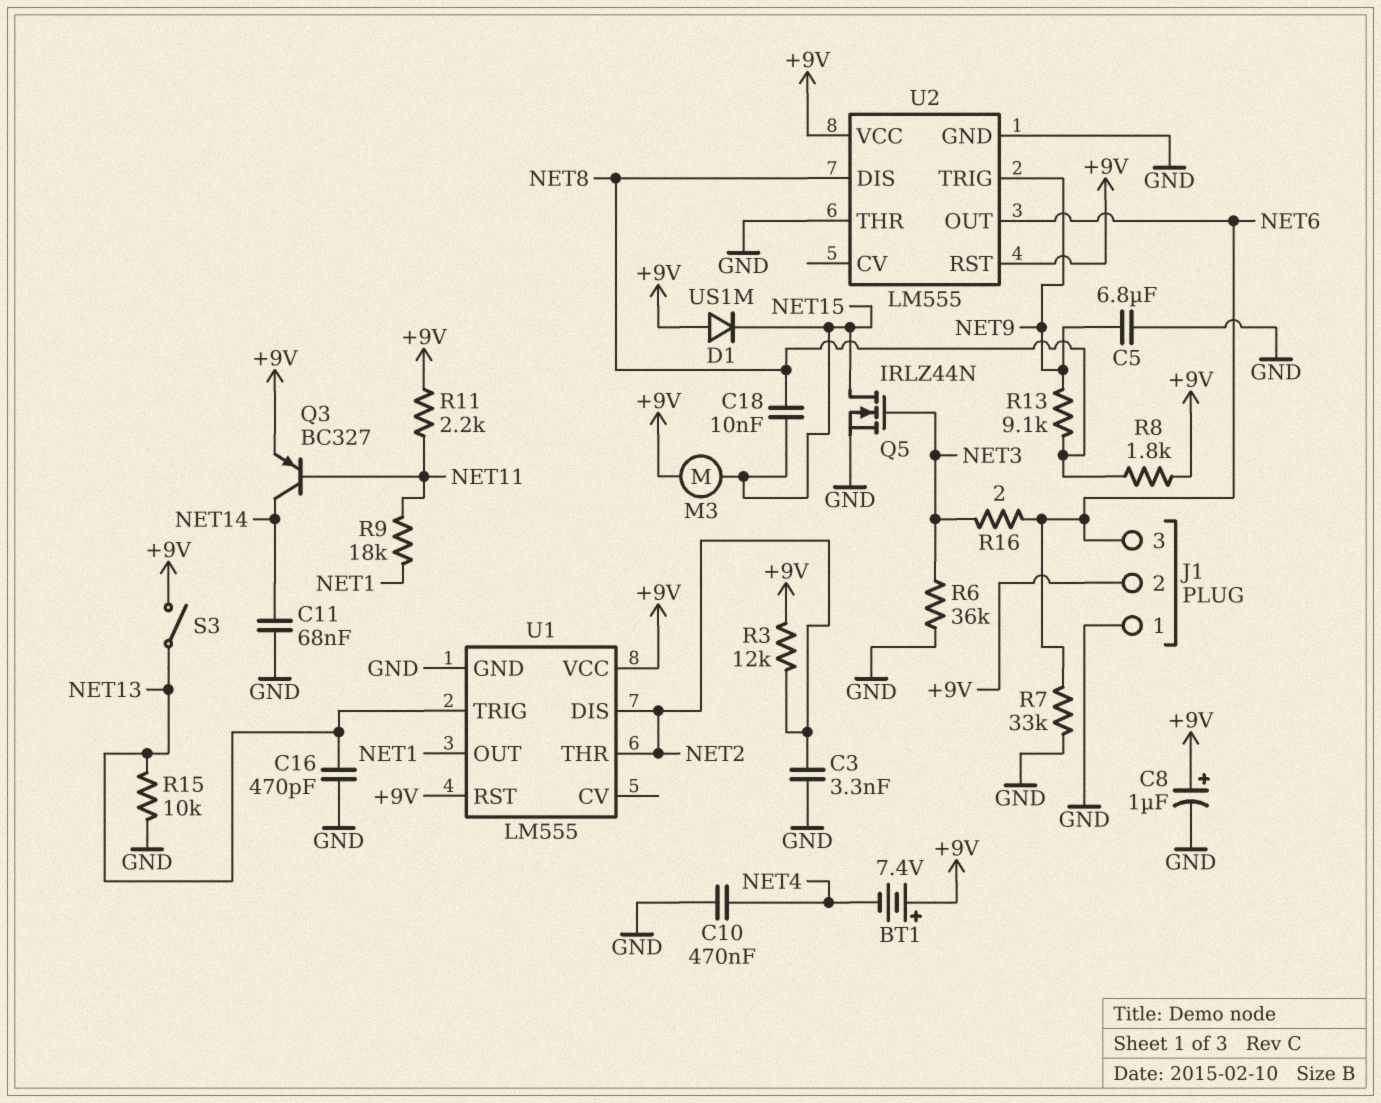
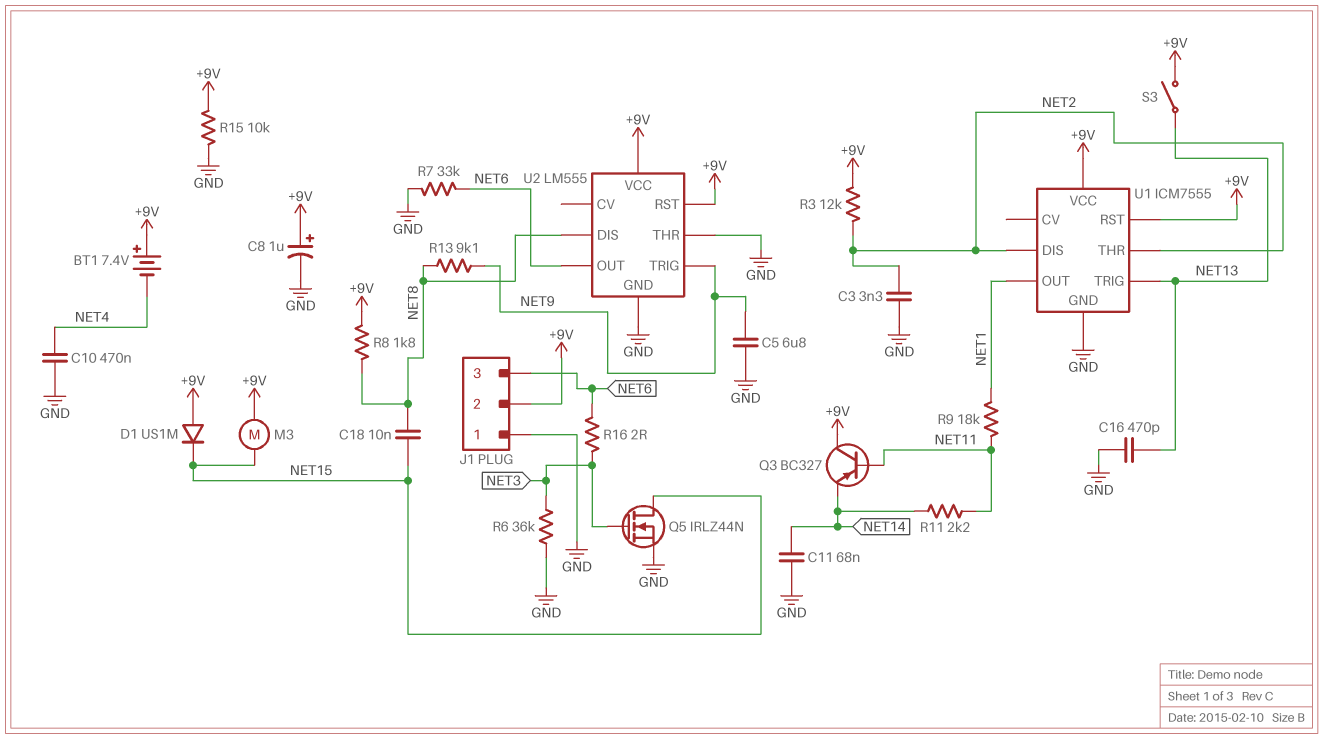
Q3: PNP BC327 (B NET11, C NET14, E +9V) -> PNP BC327 (B NET11, C +9V, E NET14)
R11: 2.2k (+9V, NET11) -> 2.2k (NET11, NET14)
R15: 10k (GND, NET13) -> 10k (+9V, GND)
U1: LM555 -> ICM7555

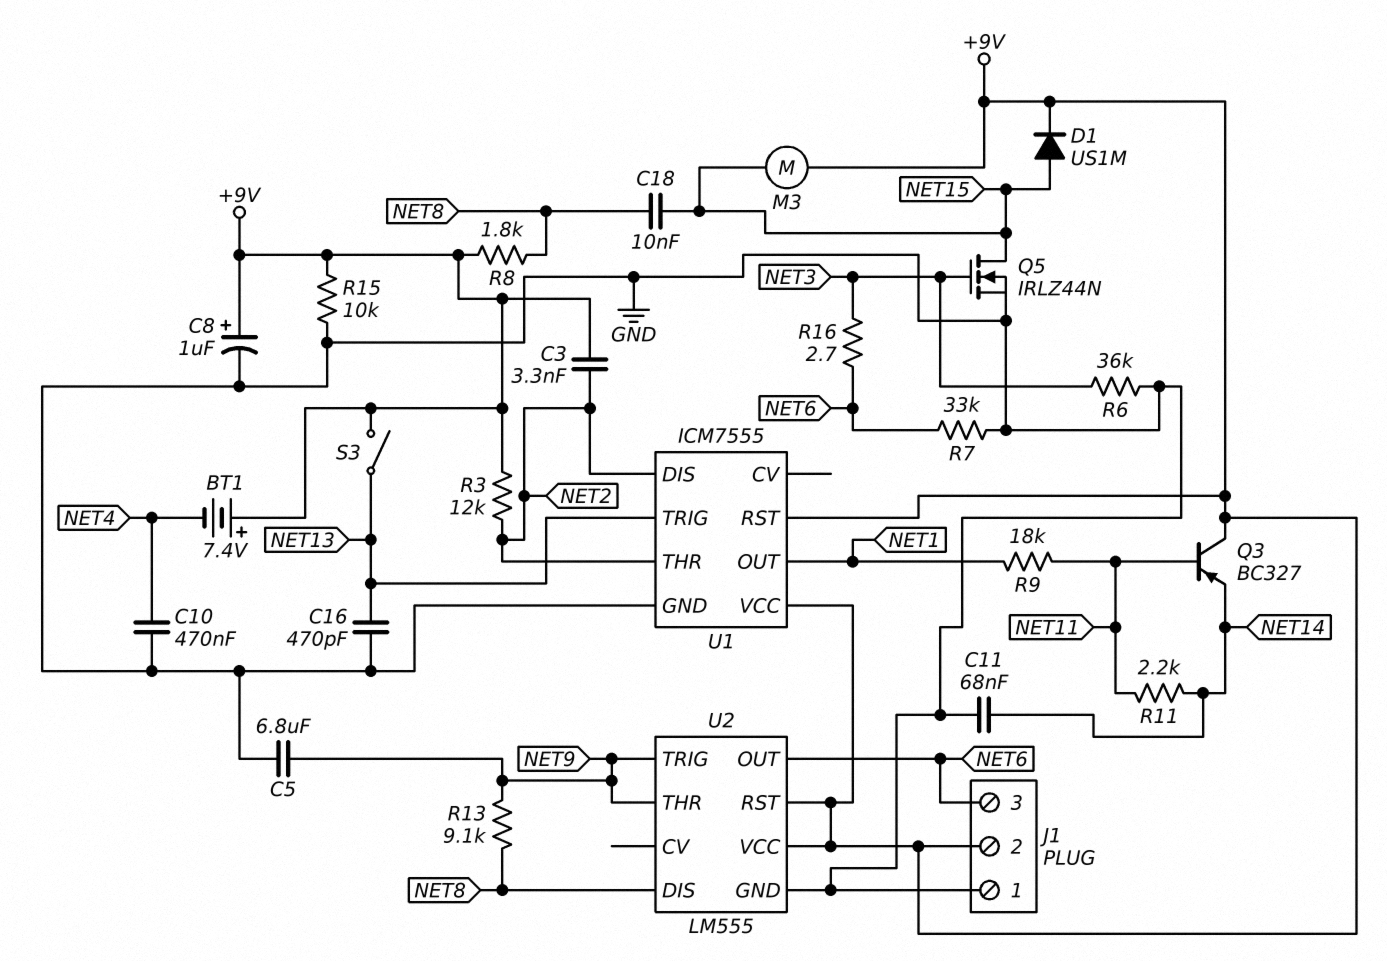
C3: 3.3nF (GND, NET2) -> 3.3nF (+9V, NET2)
D1: diode US1M (A +9V, K NET15) -> diode US1M (A NET15, K +9V)
R16: 2 (NET3, NET6) -> 2.7 (NET3, NET6)
U2 pin THR: GND -> NET9

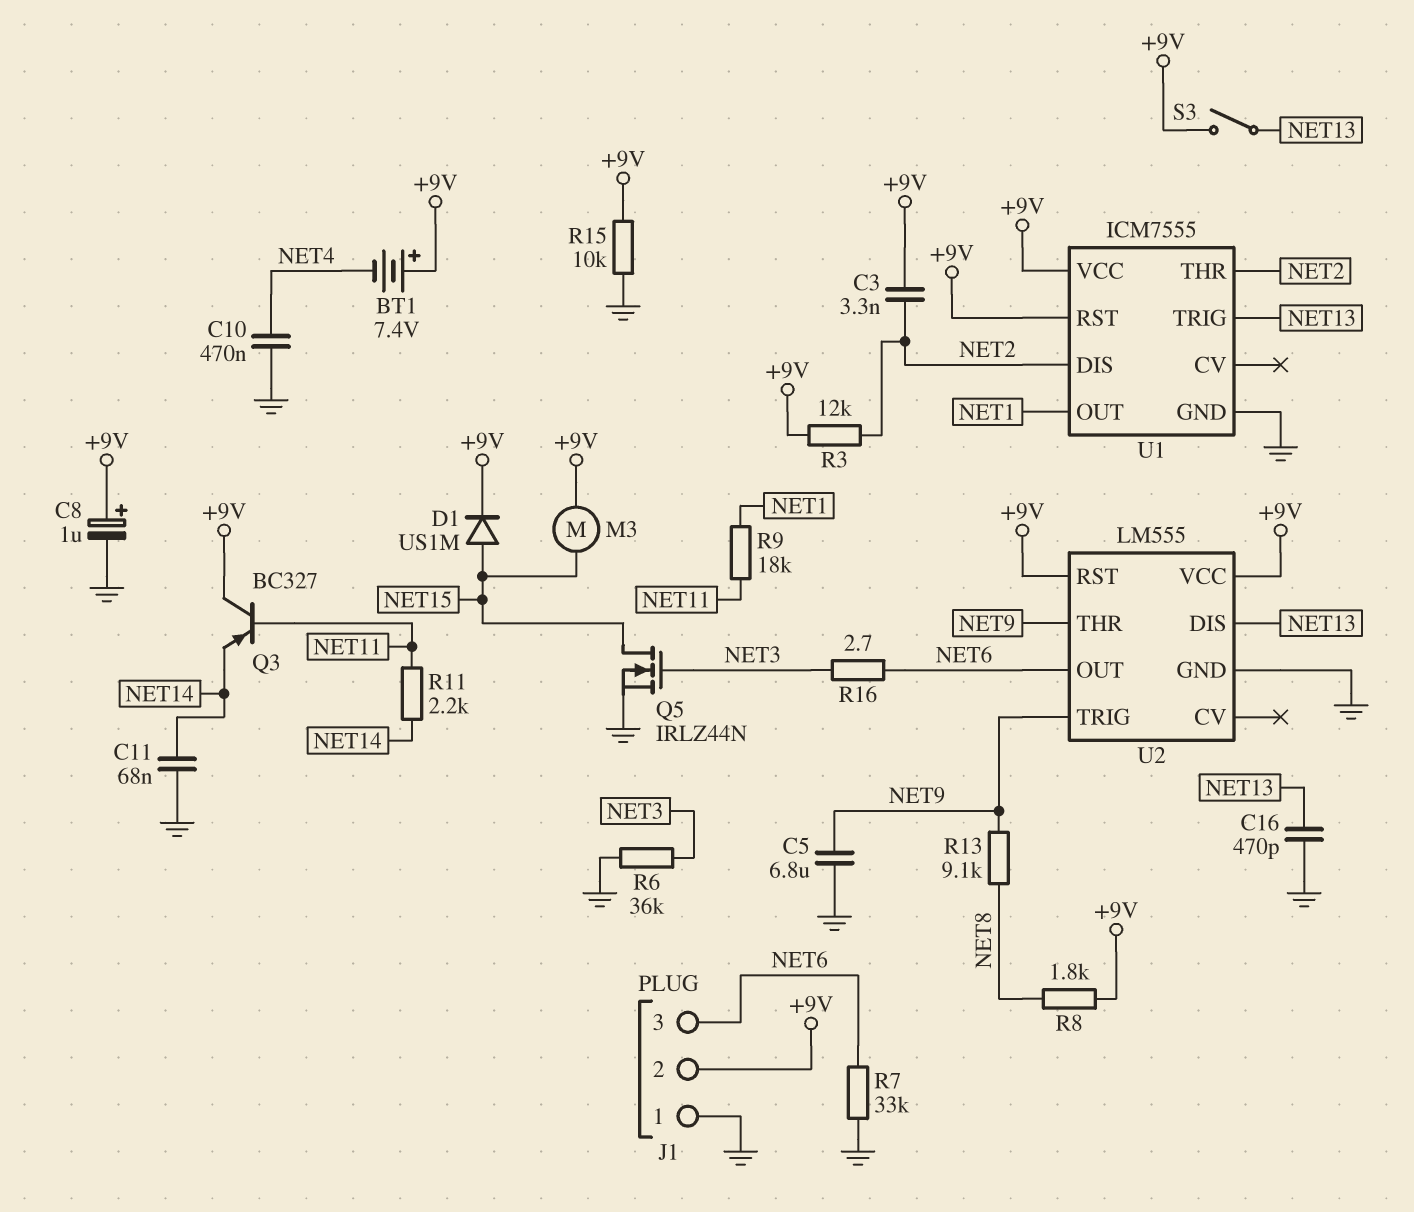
C18: 10nF (NET8, NET15) -> none
U2 pin DIS: NET8 -> NET13

